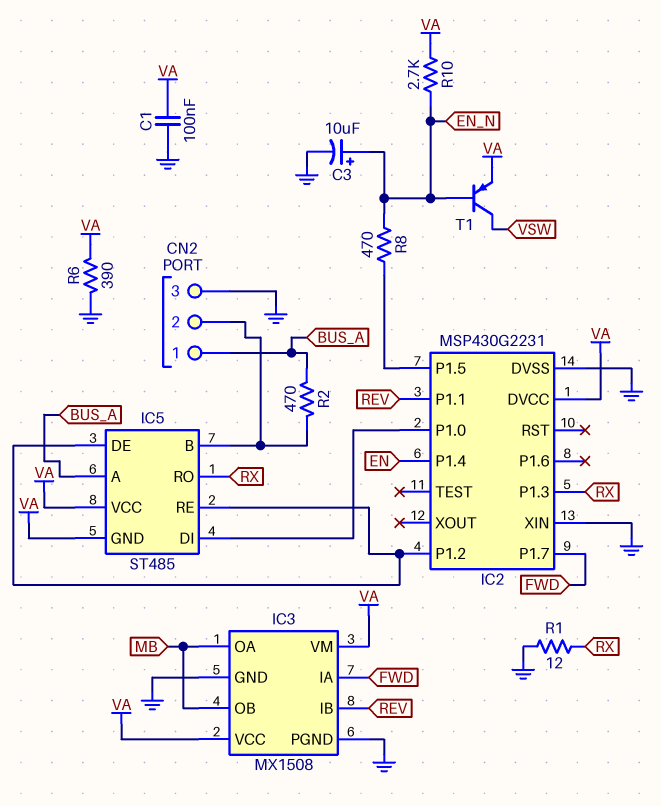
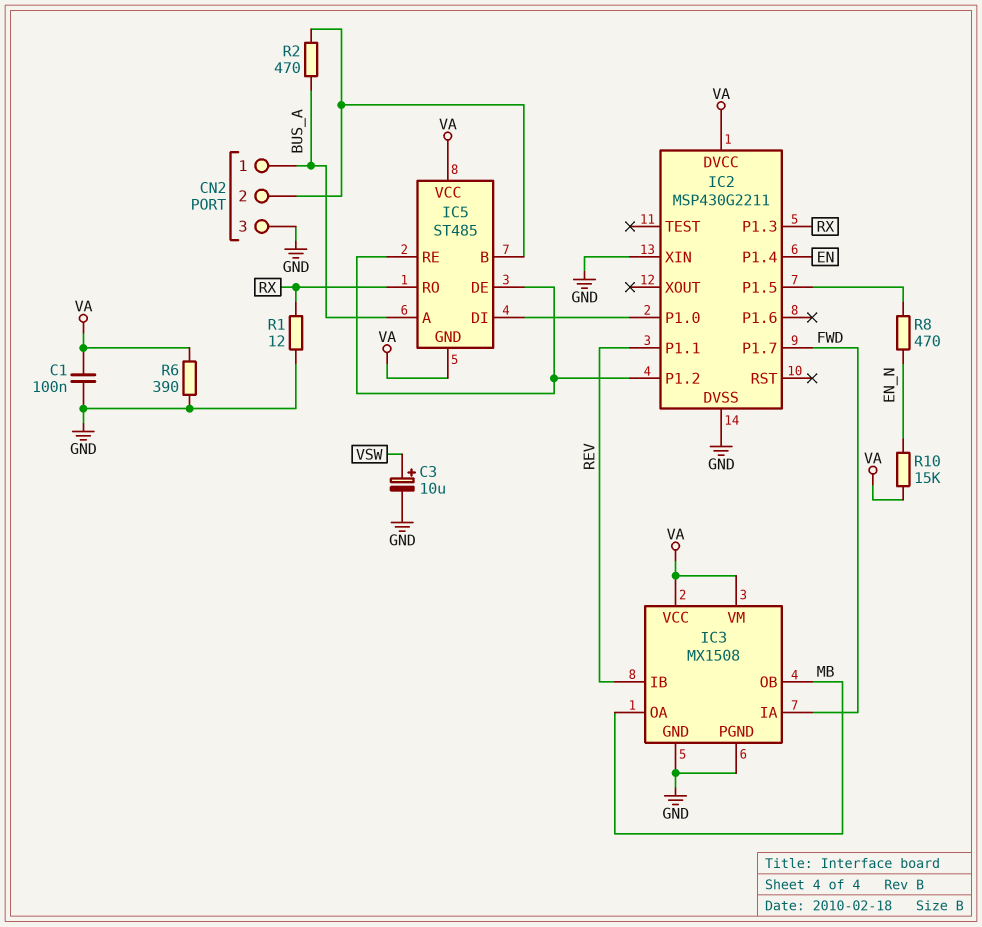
C3: 10uF (plus EN_N, minus GND) -> 10uF (plus VSW, minus GND)
IC2: MSP430G2231 -> MSP430G2211
R10: 2.7k (EN_N, VA) -> 15k (EN_N, VA)
T1: PNP (B EN_N, C VSW, E VA) -> none

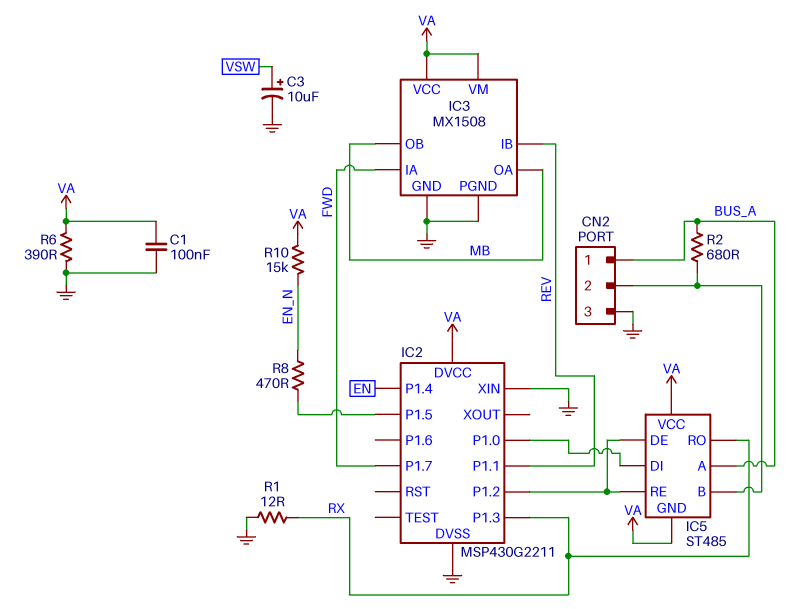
R2: 470 (BUS_A, CN2/2) -> 680 (BUS_A, CN2/2)

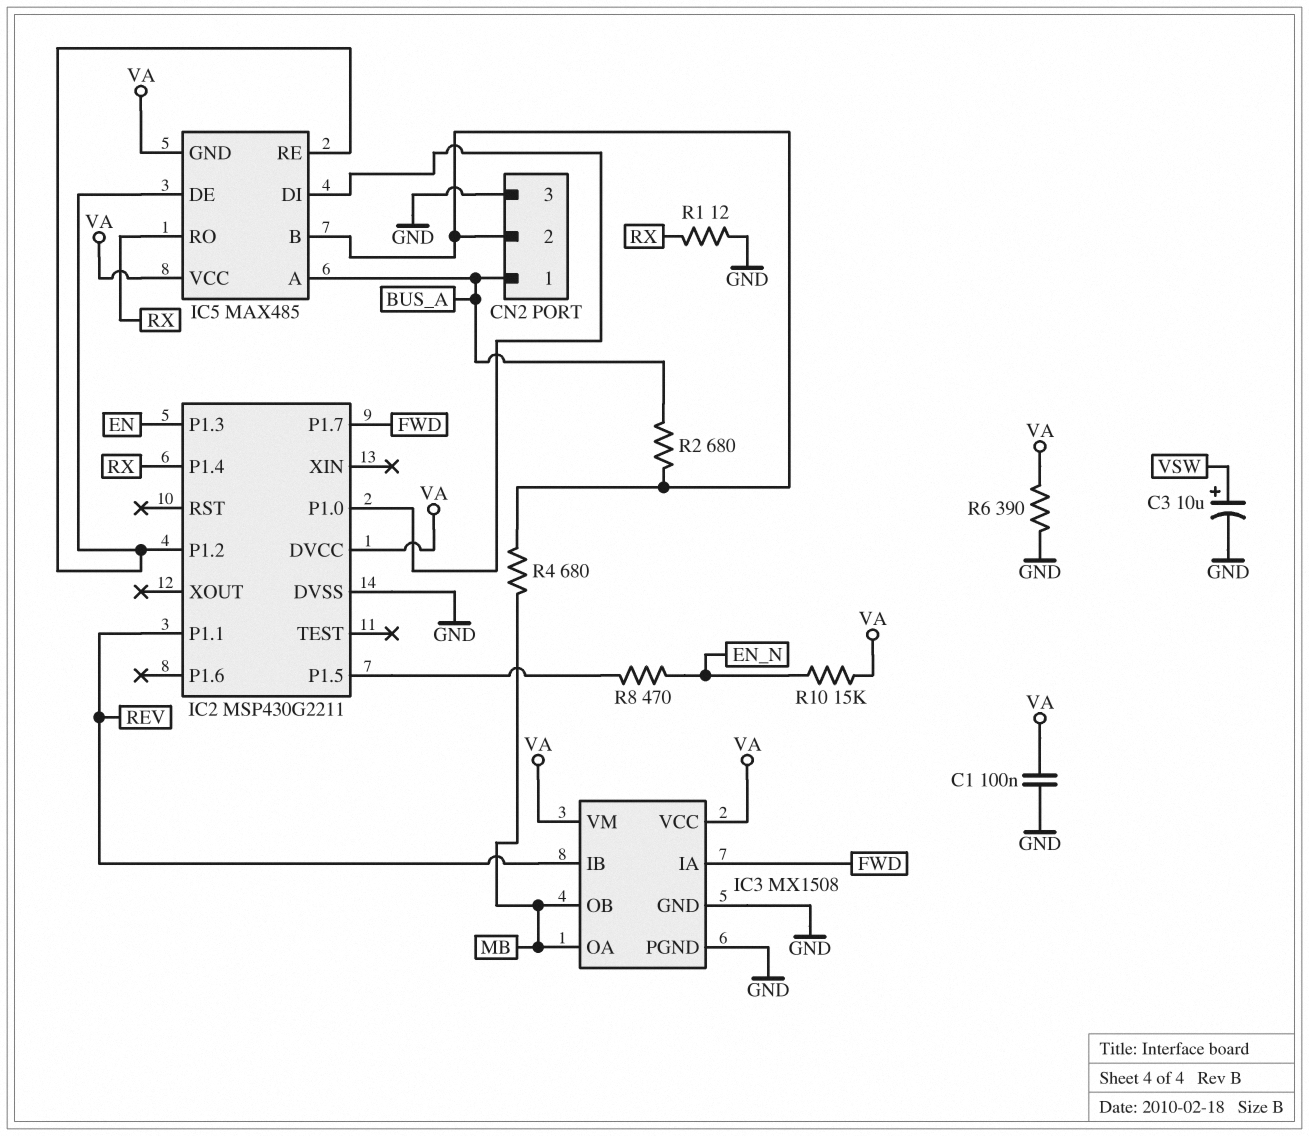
IC2 pin P1.3: RX -> EN
IC2 pin P1.4: EN -> RX
IC2 pin XIN: GND -> none
IC5: ST485 -> MAX485
R4: none -> 680 (CN2/2, MB)

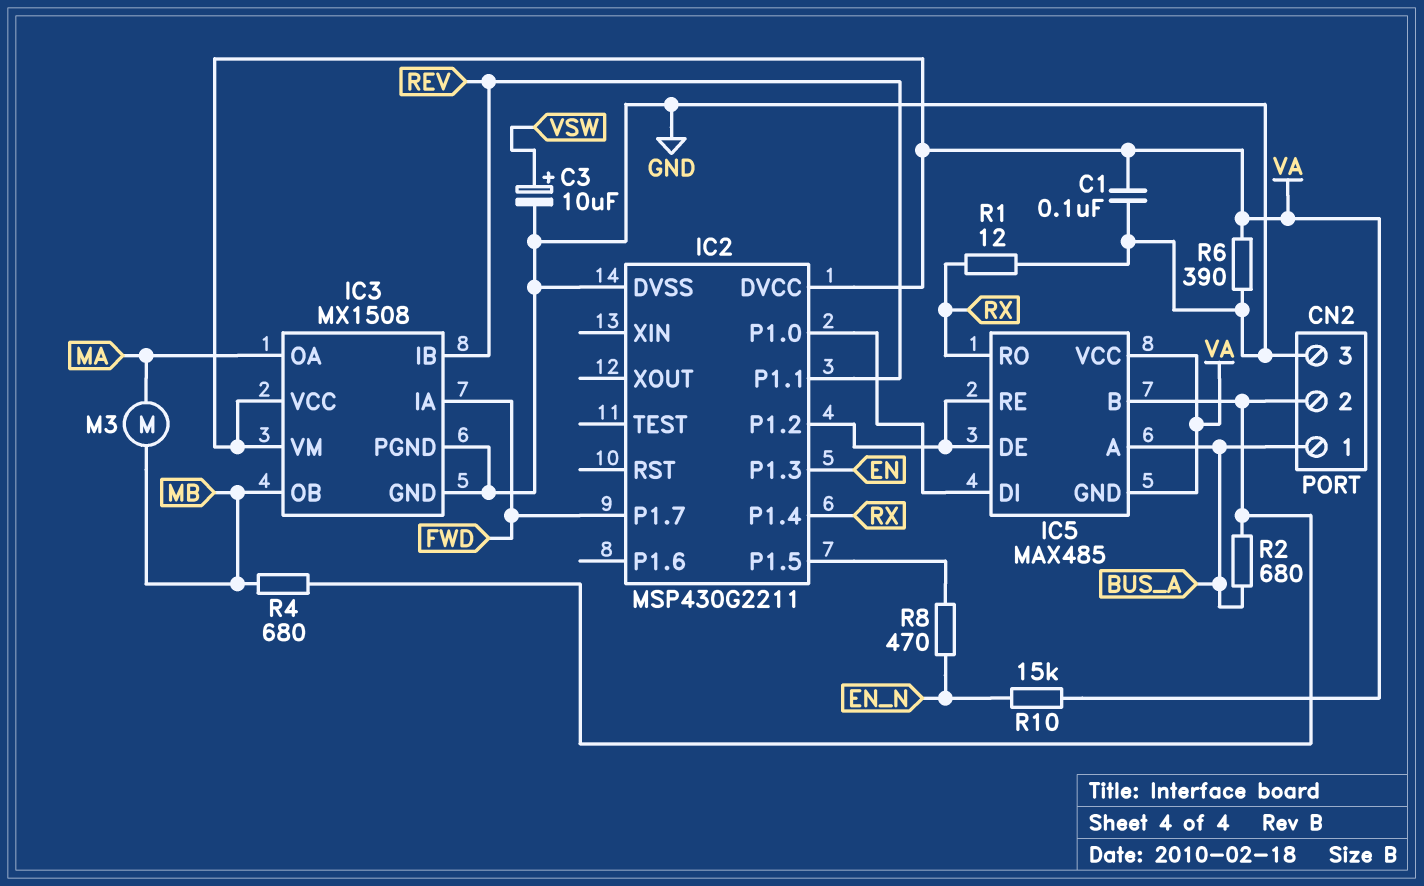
IC3 pin OA: MB -> MA
M3: none -> motor (MA, MB)

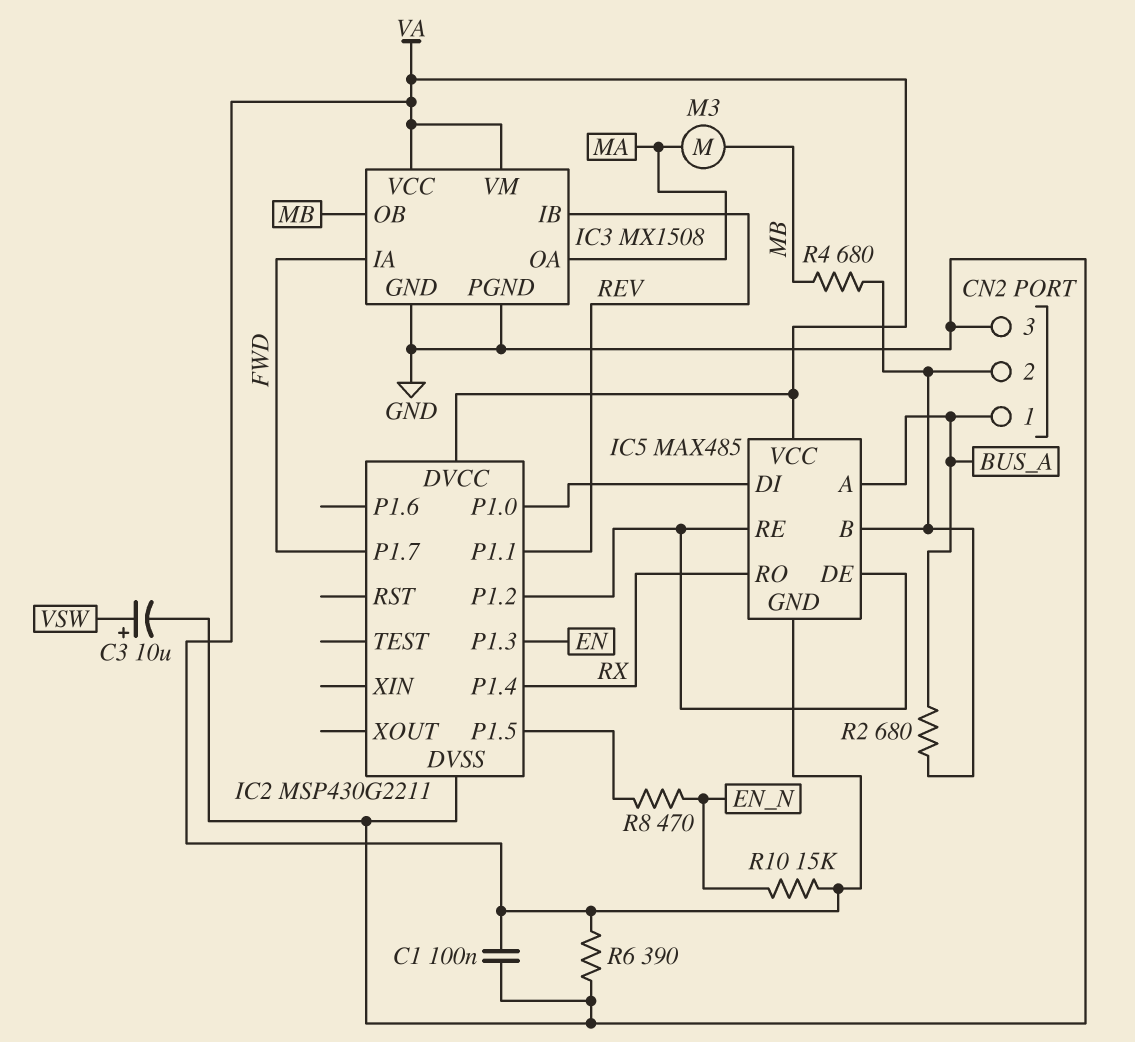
R1: 12 (GND, RX) -> none

